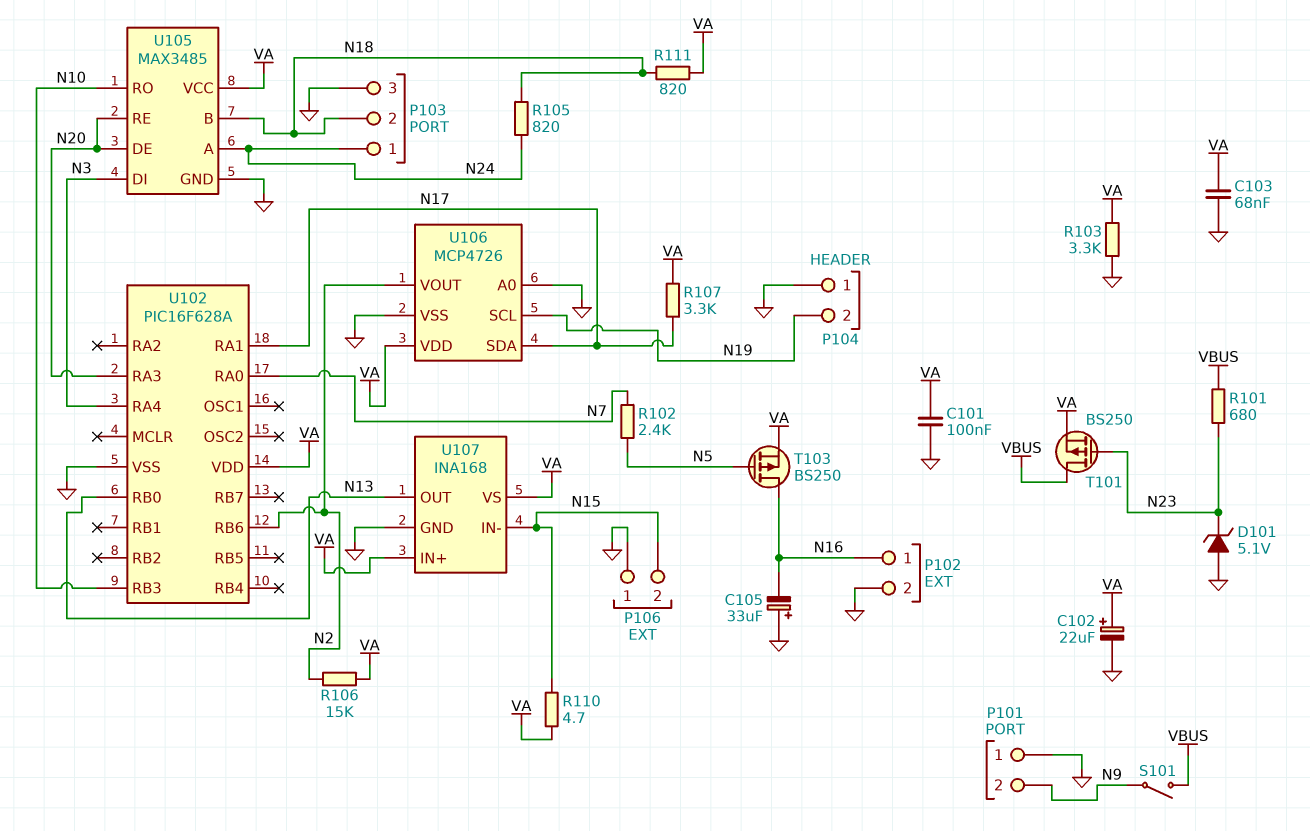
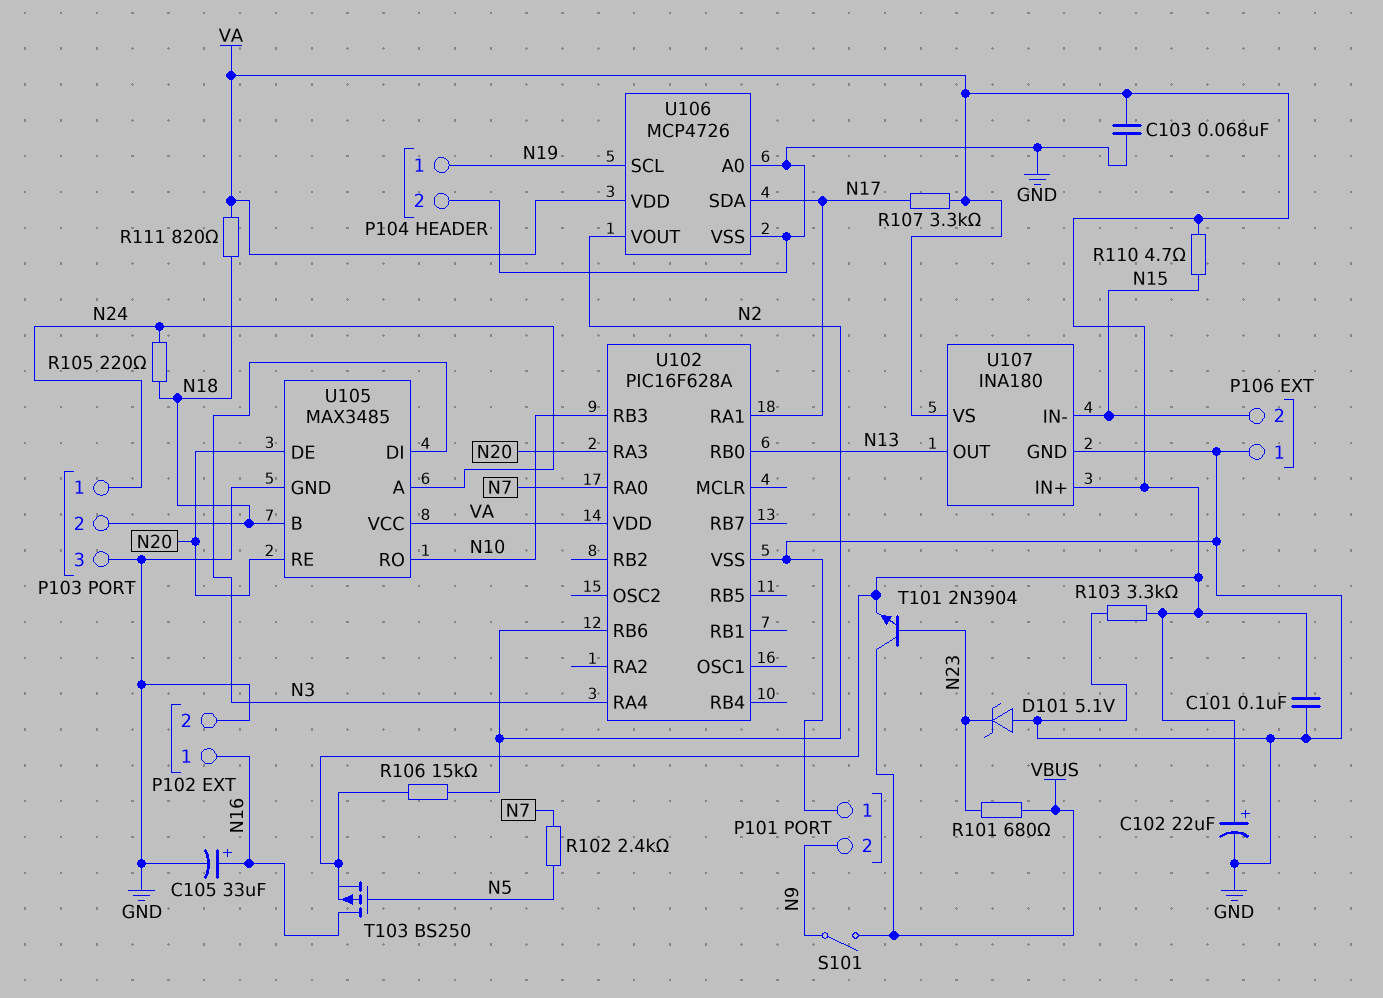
C105: 33uF (plus GND, minus N16) -> 33uF (plus N16, minus GND)
P104 pin 1: GND -> N19
P104 pin 2: N19 -> GND
R105: 820 (N18, N24) -> 220 (N18, N24)
T101: PMOS BS250 (G N23, D VBUS, S VA) -> NPN 2N3904 (B N23, C VBUS, E VA)
U107: INA168 -> INA180

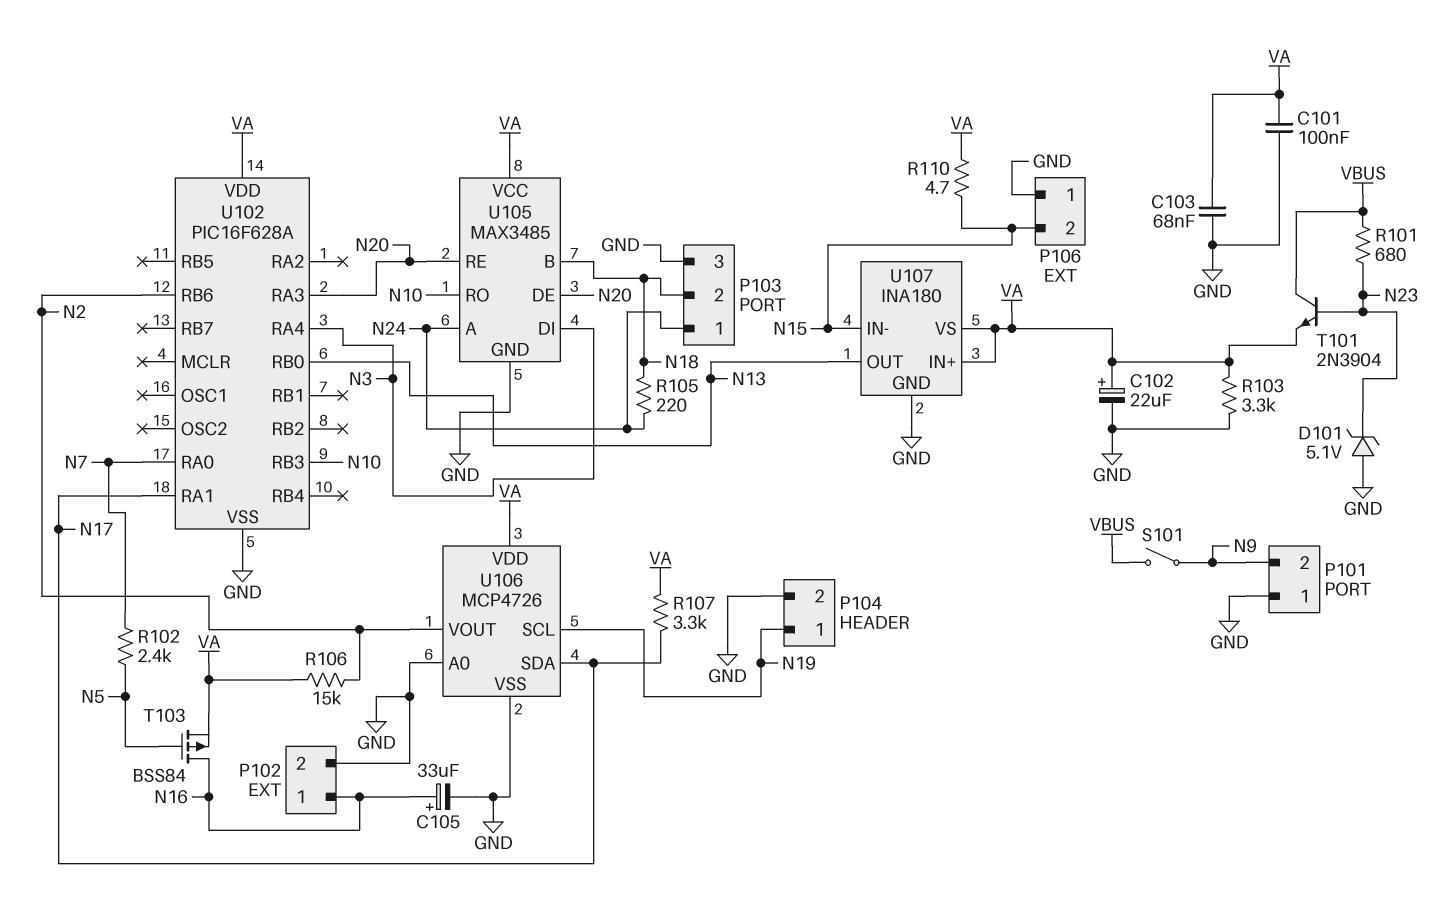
R111: 820 (N18, VA) -> none
T103: PMOS BS250 (G N5, D N16, S VA) -> PMOS BSS84 (G N5, D N16, S VA)

